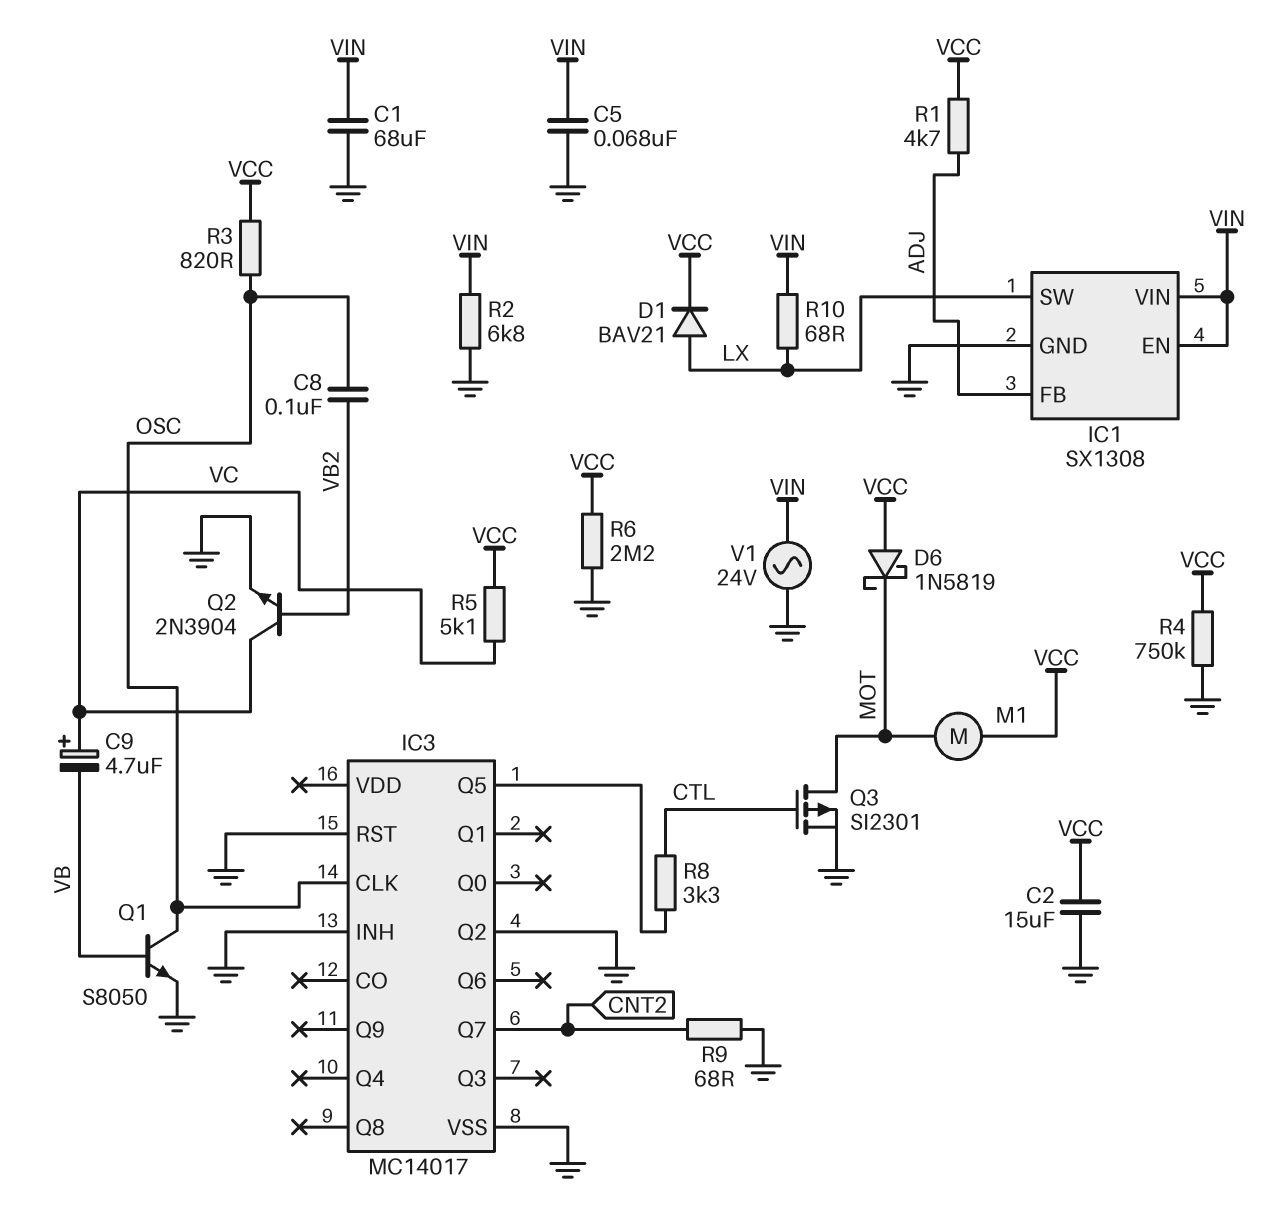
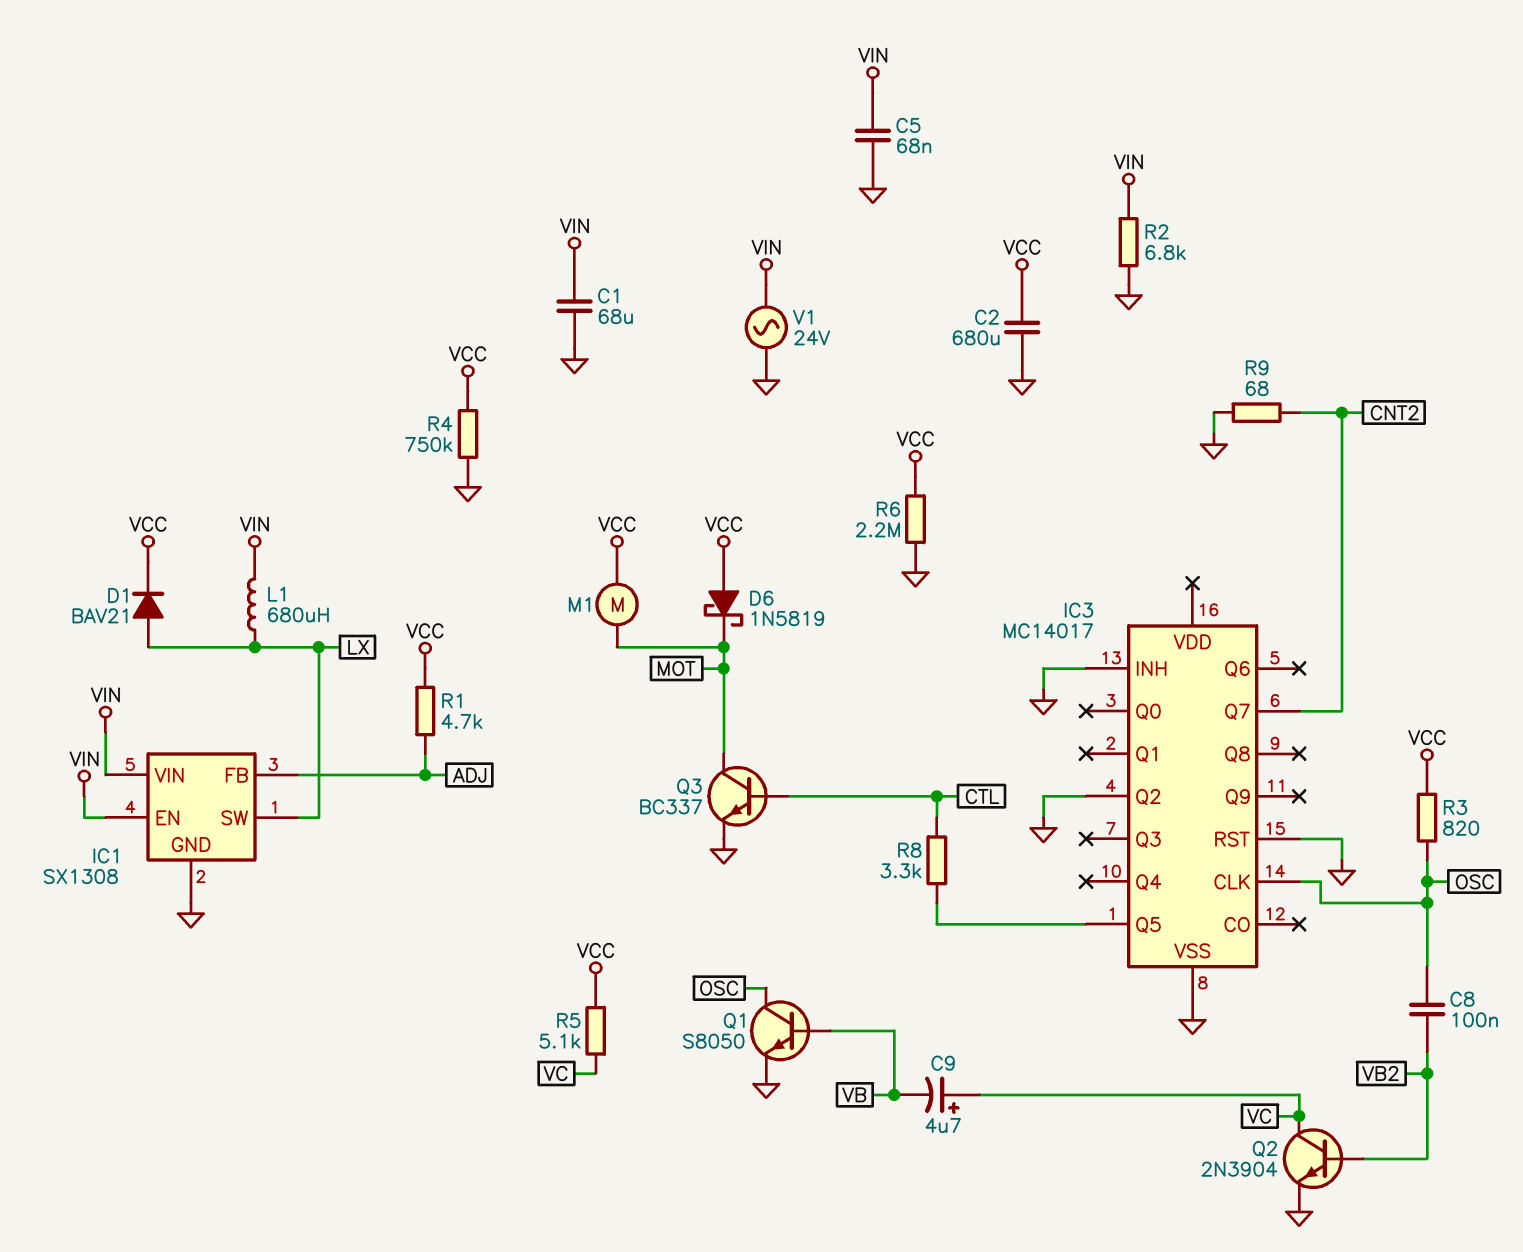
C2: 15uF (GND, VCC) -> 680uF (GND, VCC)
L1: none -> 680uH (LX, VIN)
Q3: PMOS SI2301 (G CTL, D MOT, S GND) -> NPN BC337 (B CTL, C MOT, E GND)
R10: 68 (LX, VIN) -> none

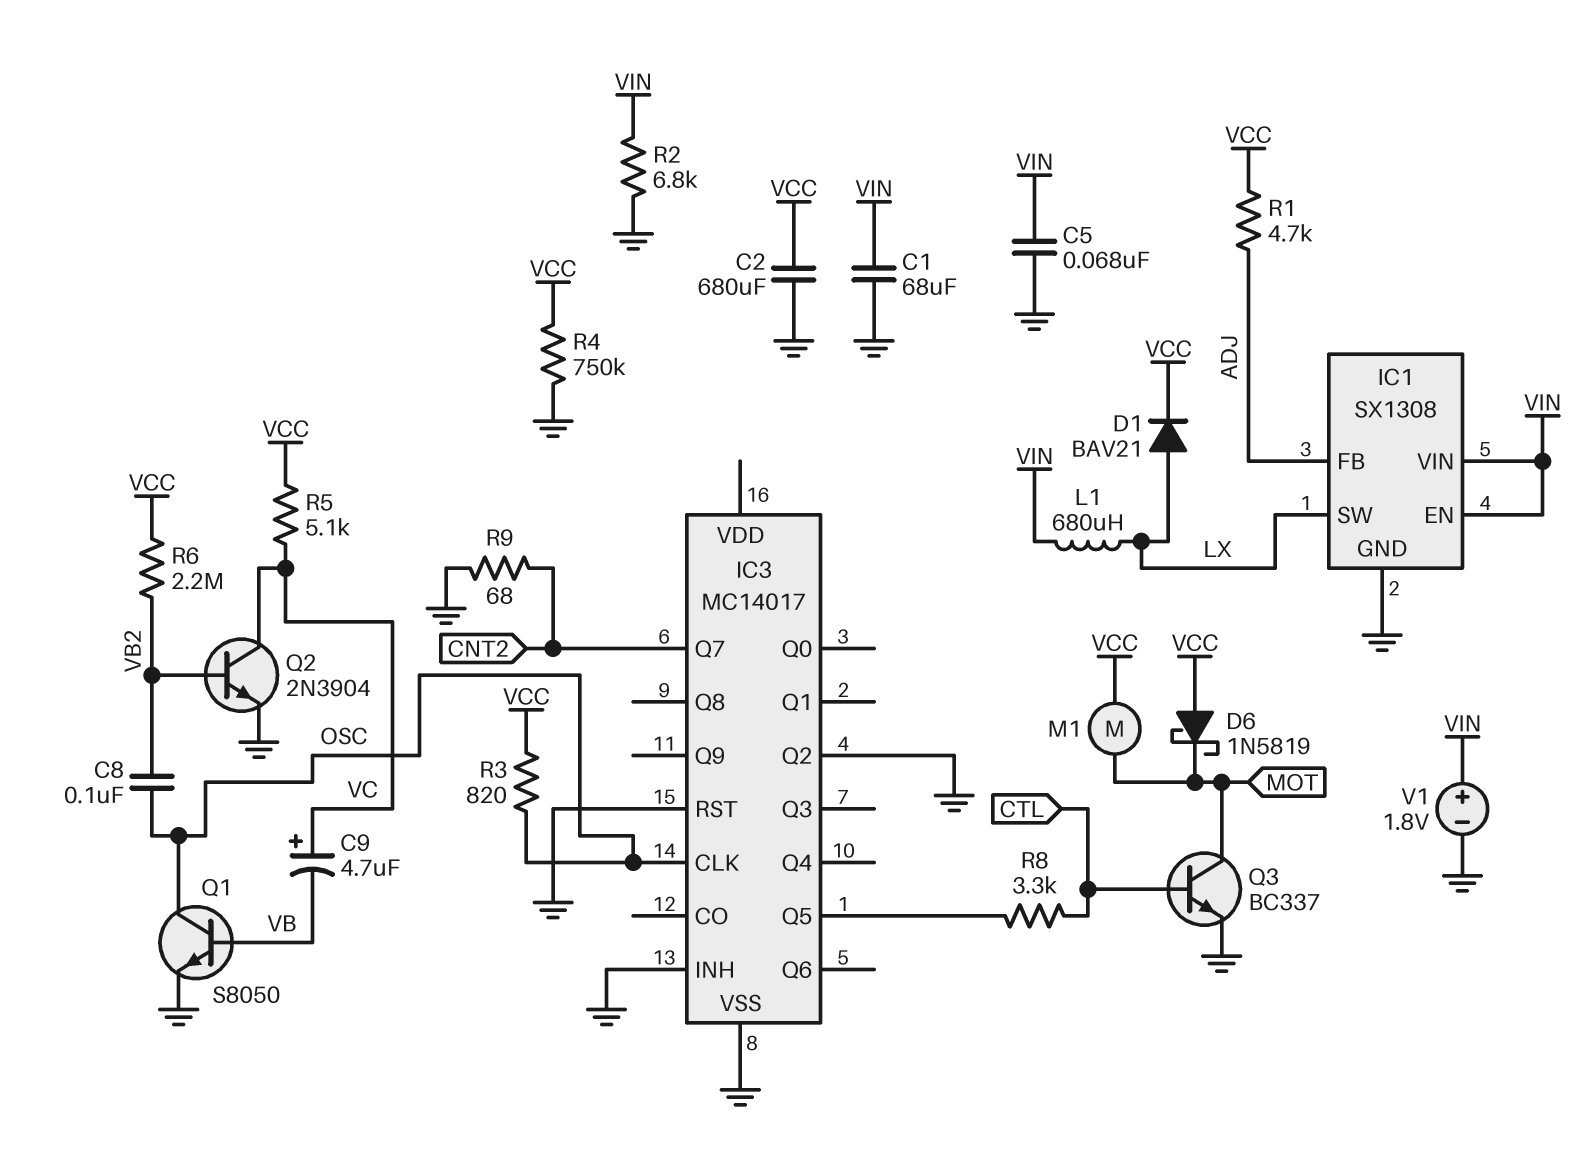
R6: 2.2M (GND, VCC) -> 2.2M (VB2, VCC)
V1: AC 24V (GND, VIN) -> 1.8V (plus VIN, minus GND)

